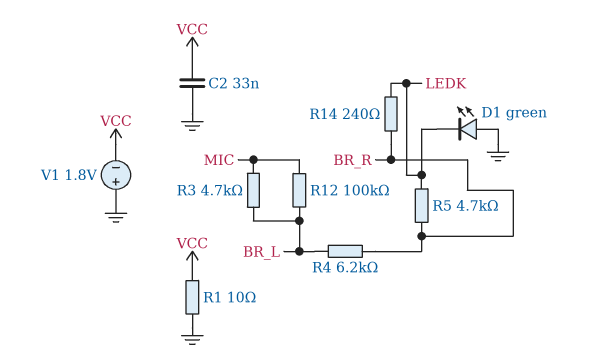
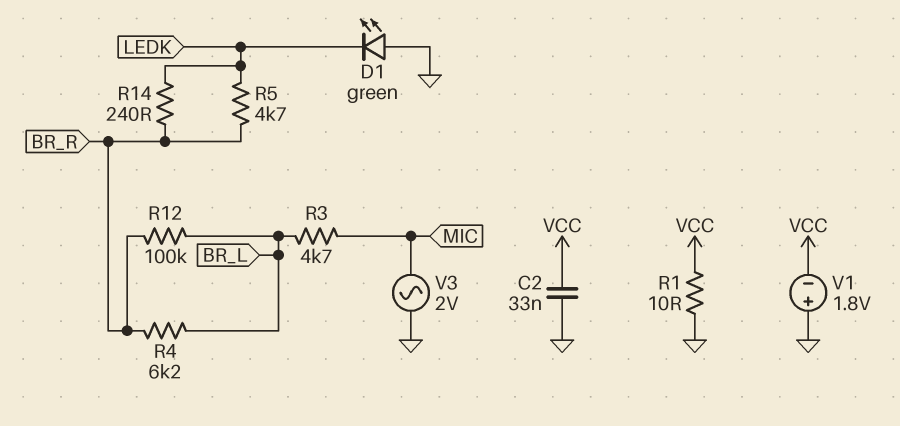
R12: 100k (BR_L, MIC) -> 100k (BR_L, BR_R)
V3: none -> AC 2V (GND, MIC)

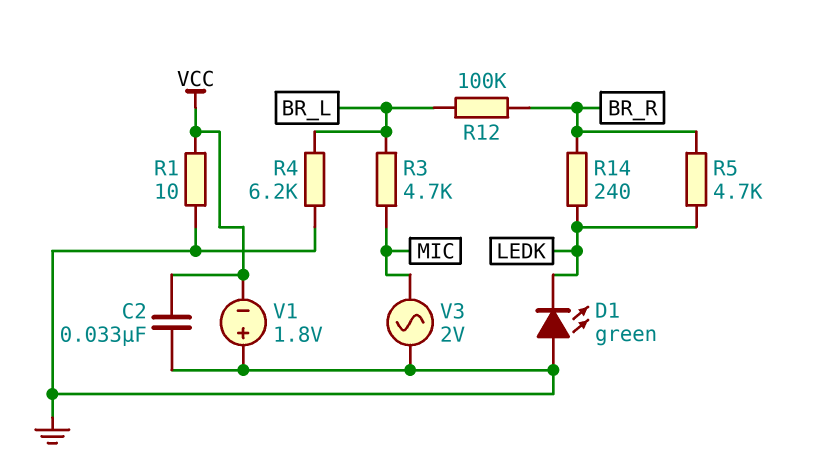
R4: 6.2k (BR_L, BR_R) -> 6.2k (BR_L, GND)

